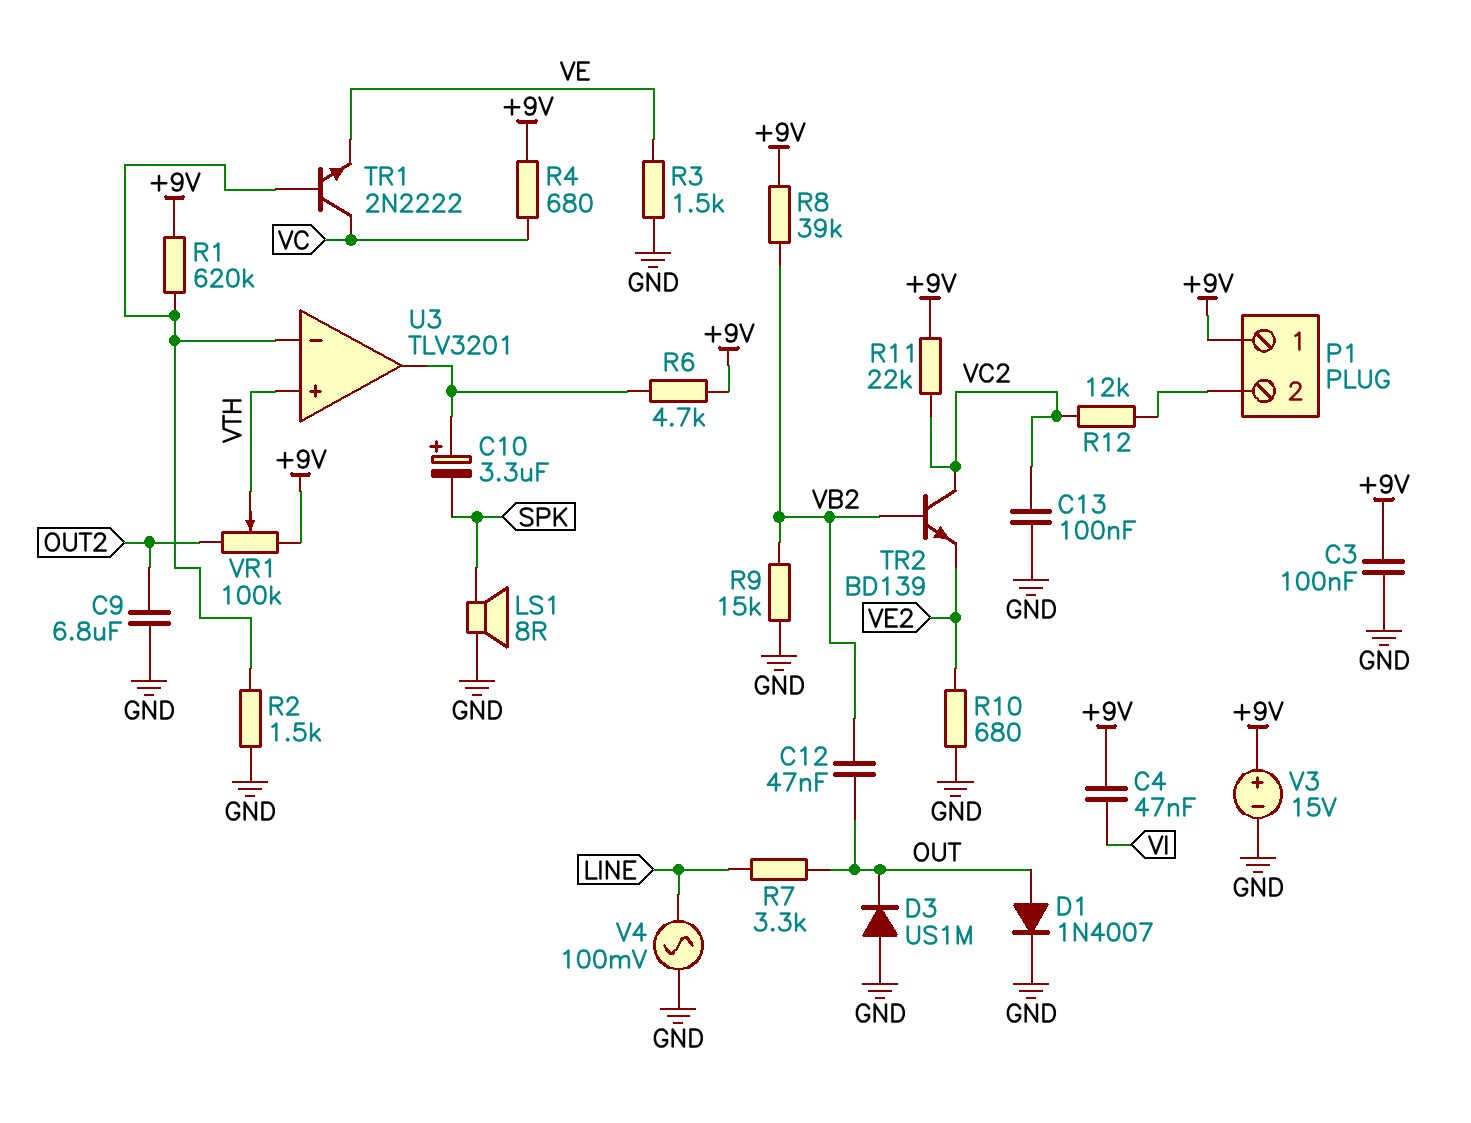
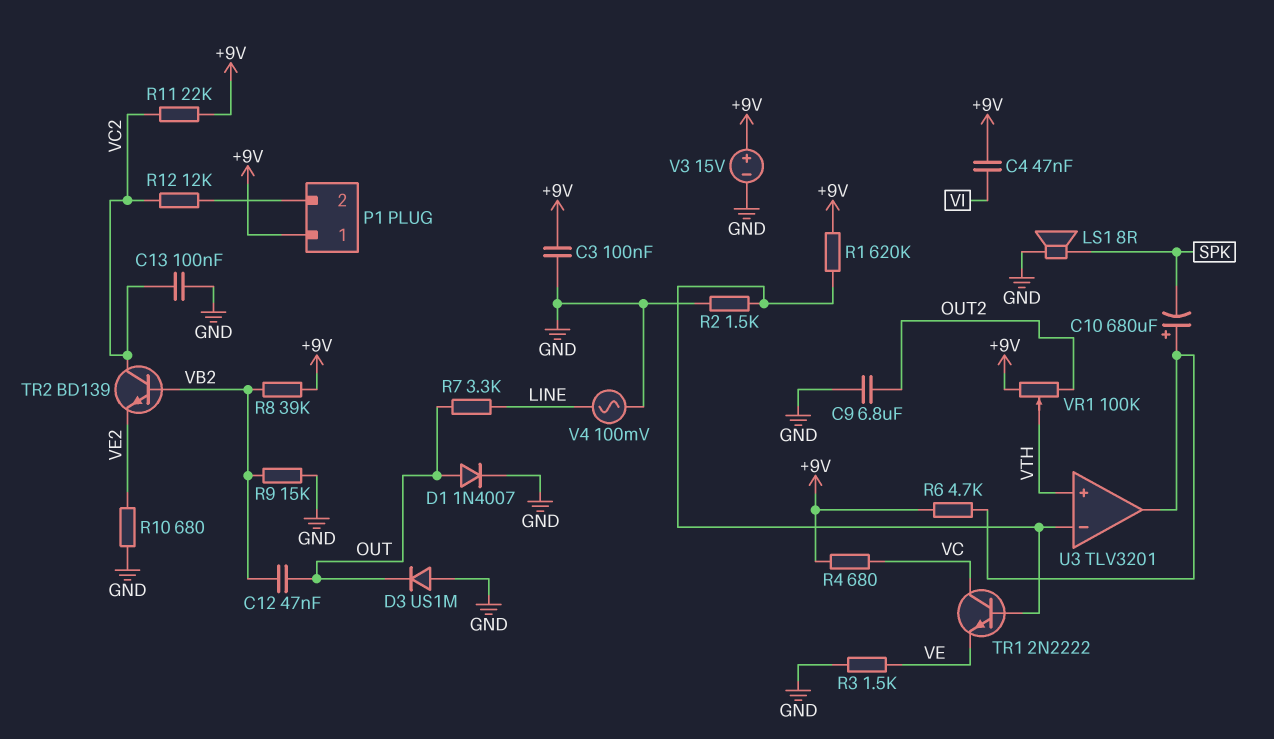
C10: 3.3uF (plus U3/out, minus SPK) -> 680uF (plus U3/out, minus SPK)

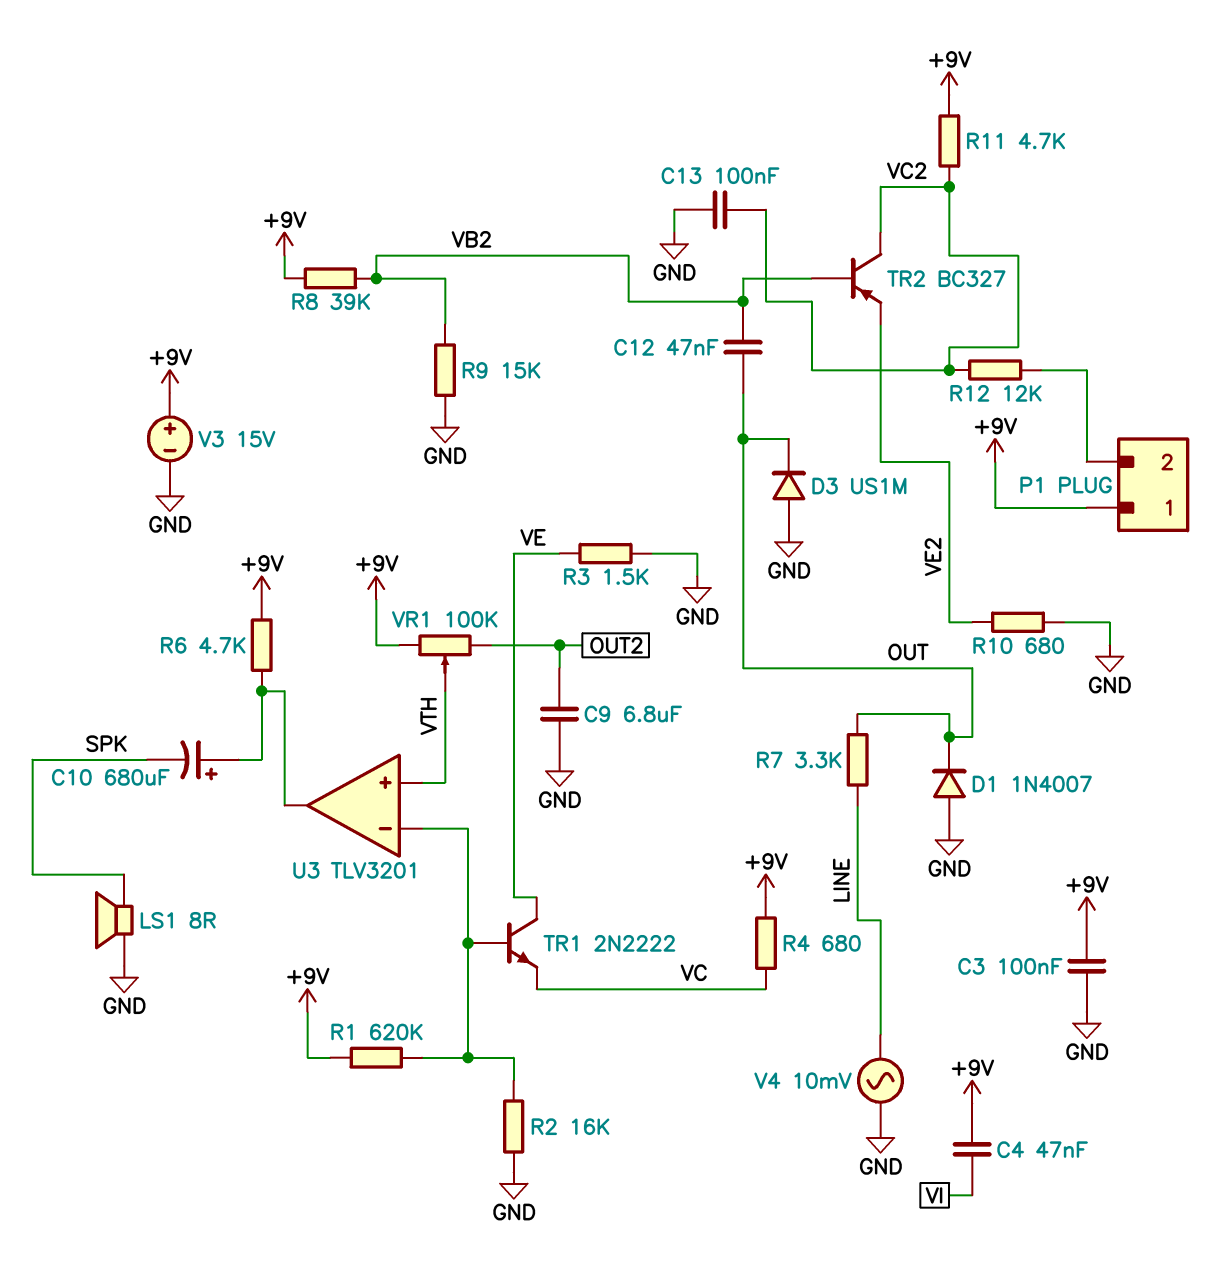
D1: diode 1N4007 (A OUT, K GND) -> diode 1N4007 (A GND, K OUT)
R2: 1.5k (GND, U3/in-) -> 16k (GND, U3/in-)
R11: 22k (+9V, VC2) -> 4.7k (+9V, VC2)
TR1: NPN 2N2222 (B U3/in-, C VC, E VE) -> NPN 2N2222 (B U3/in-, C VE, E VC)
TR2: NPN BD139 (B VB2, C VC2, E VE2) -> PNP BC327 (B VB2, C VC2, E VE2)
V4: AC 100mV (GND, LINE) -> AC 10mV (GND, LINE)

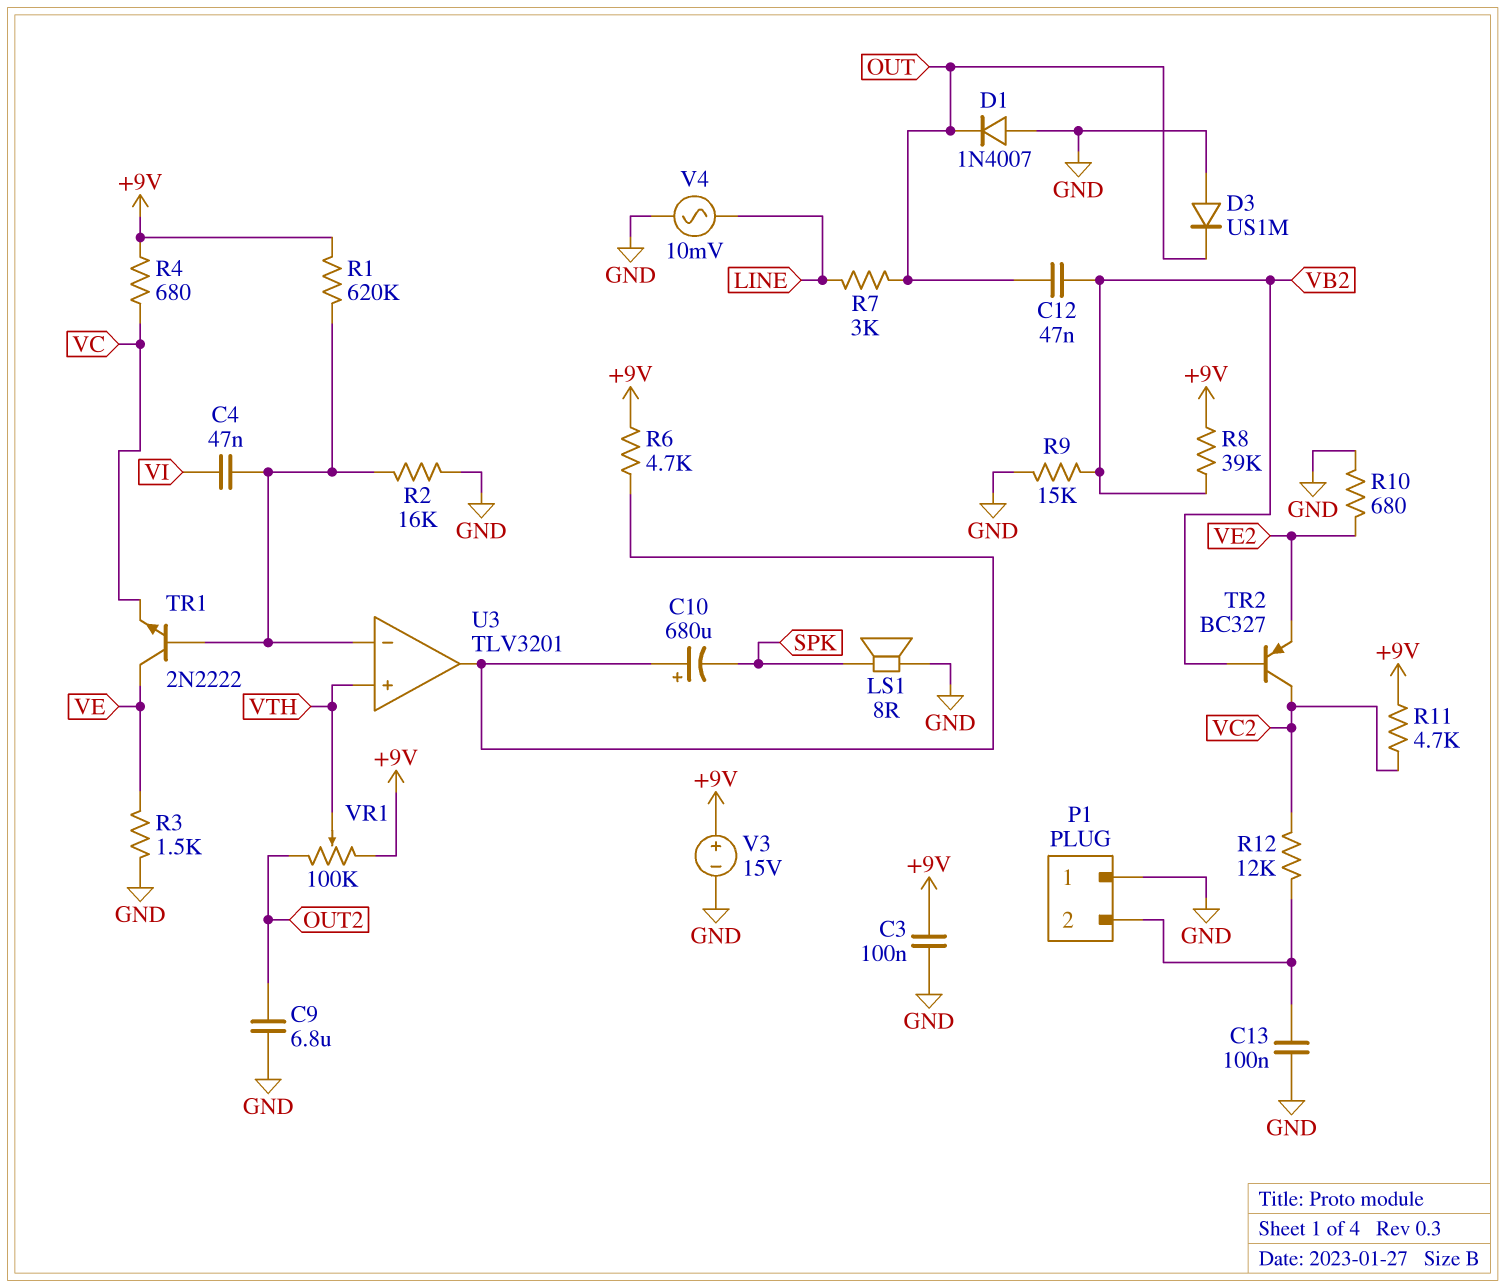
C4: 47nF (+9V, VI) -> 47nF (U3/in-, VI)
C13: 100nF (GND, VC2) -> 100nF (GND, P1/2)
P1 pin 1: +9V -> GND
R7: 3.3k (LINE, OUT) -> 3k (LINE, OUT)

